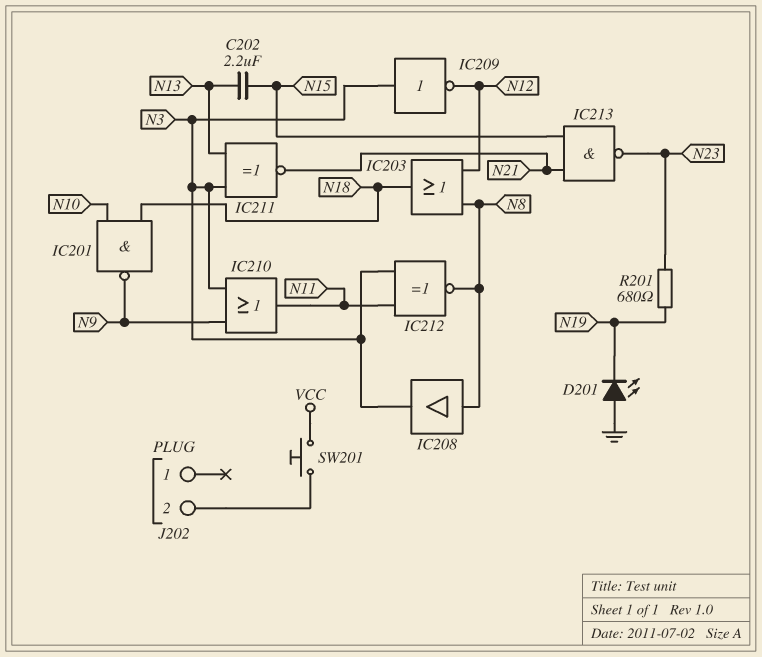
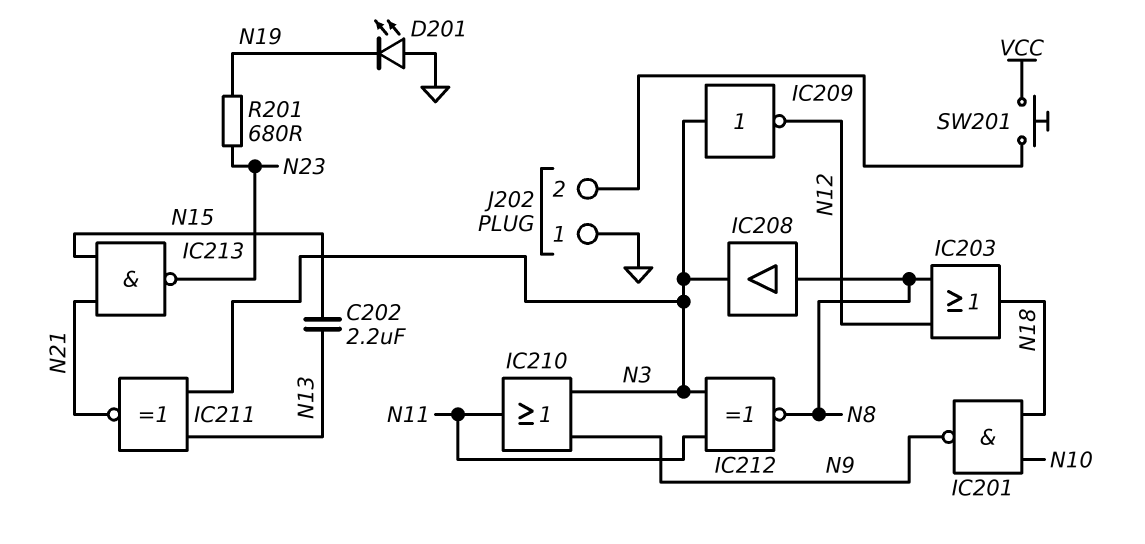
J202 pin 1: none -> GND

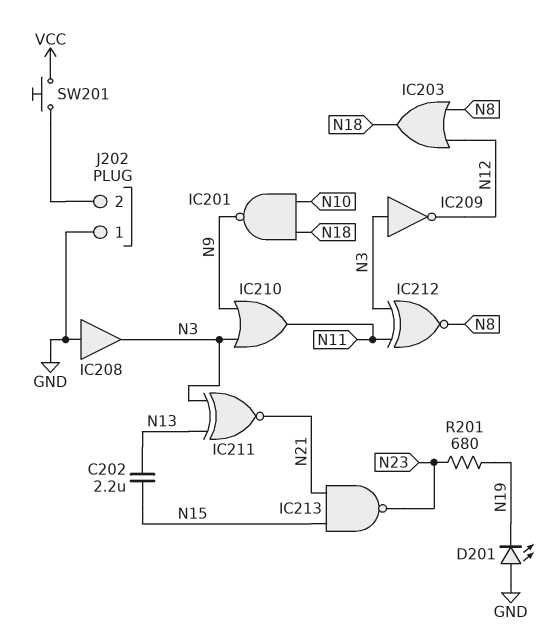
IC208: buffer (in N8, out N3) -> buffer (in GND, out N3)

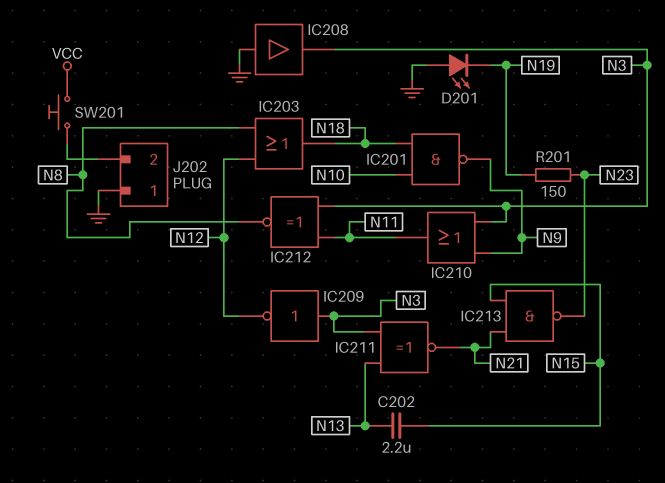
R201: 680 (N19, N23) -> 150 (N19, N23)

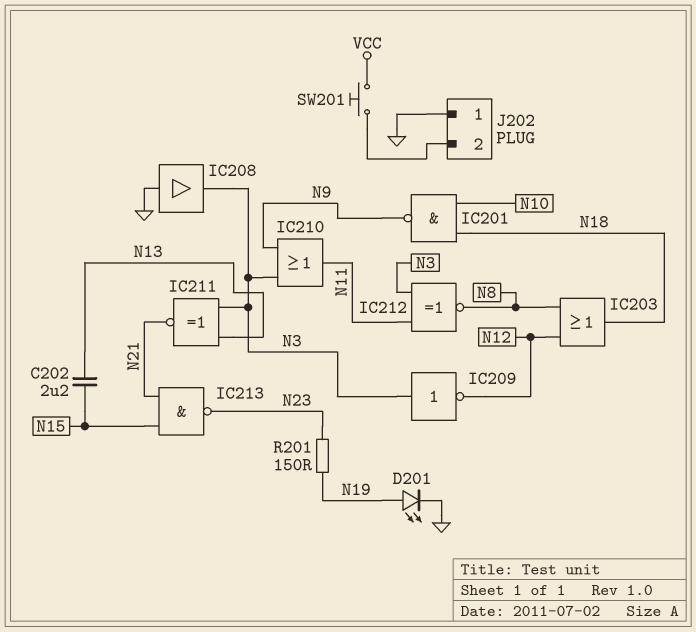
D201: LED (A GND, K N19) -> LED (A N19, K GND)

